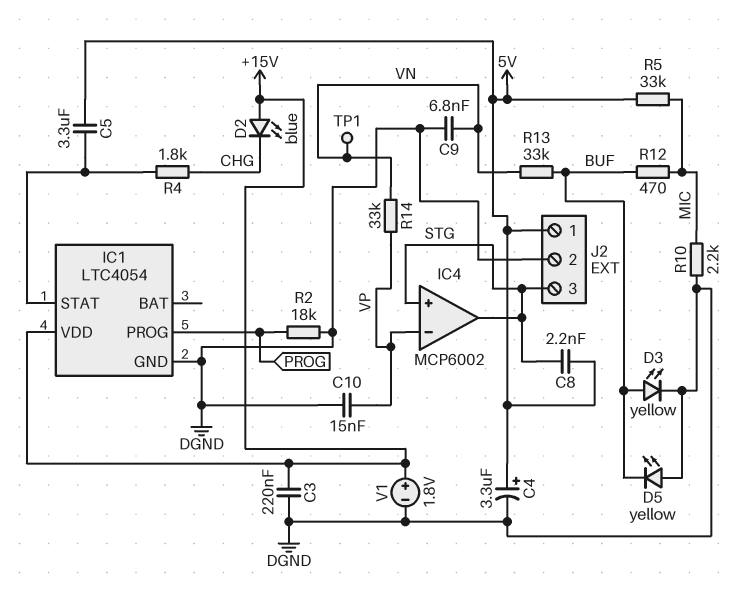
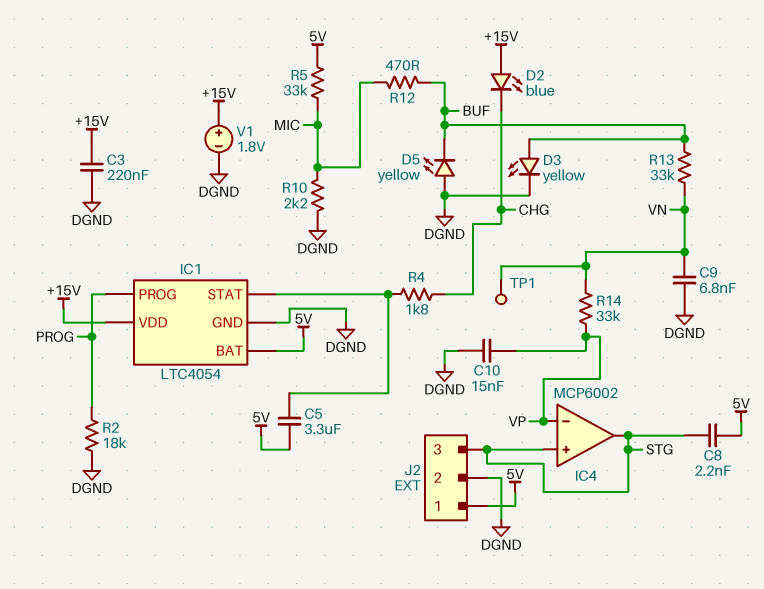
C4: 3.3uF (plus 5V, minus DGND) -> none
IC1 pin BAT: none -> 5V

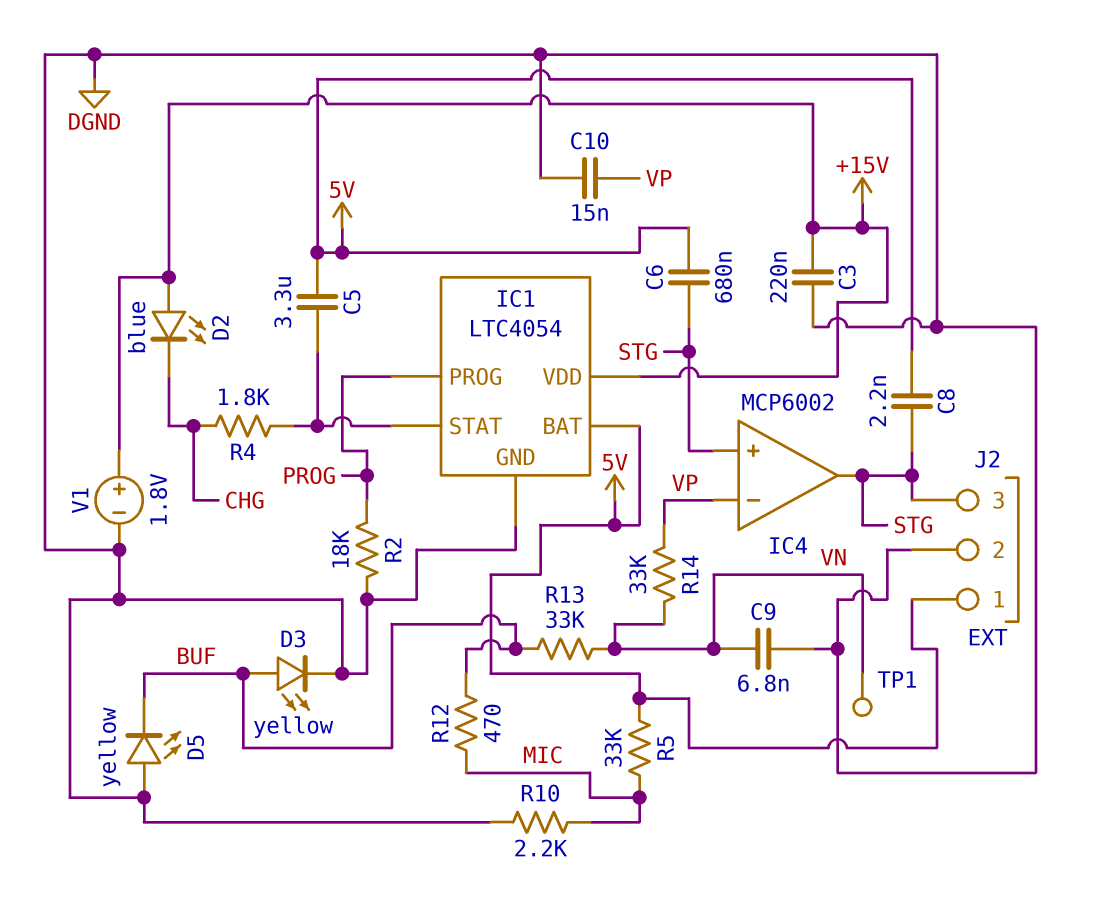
C6: none -> 680nF (5V, STG)

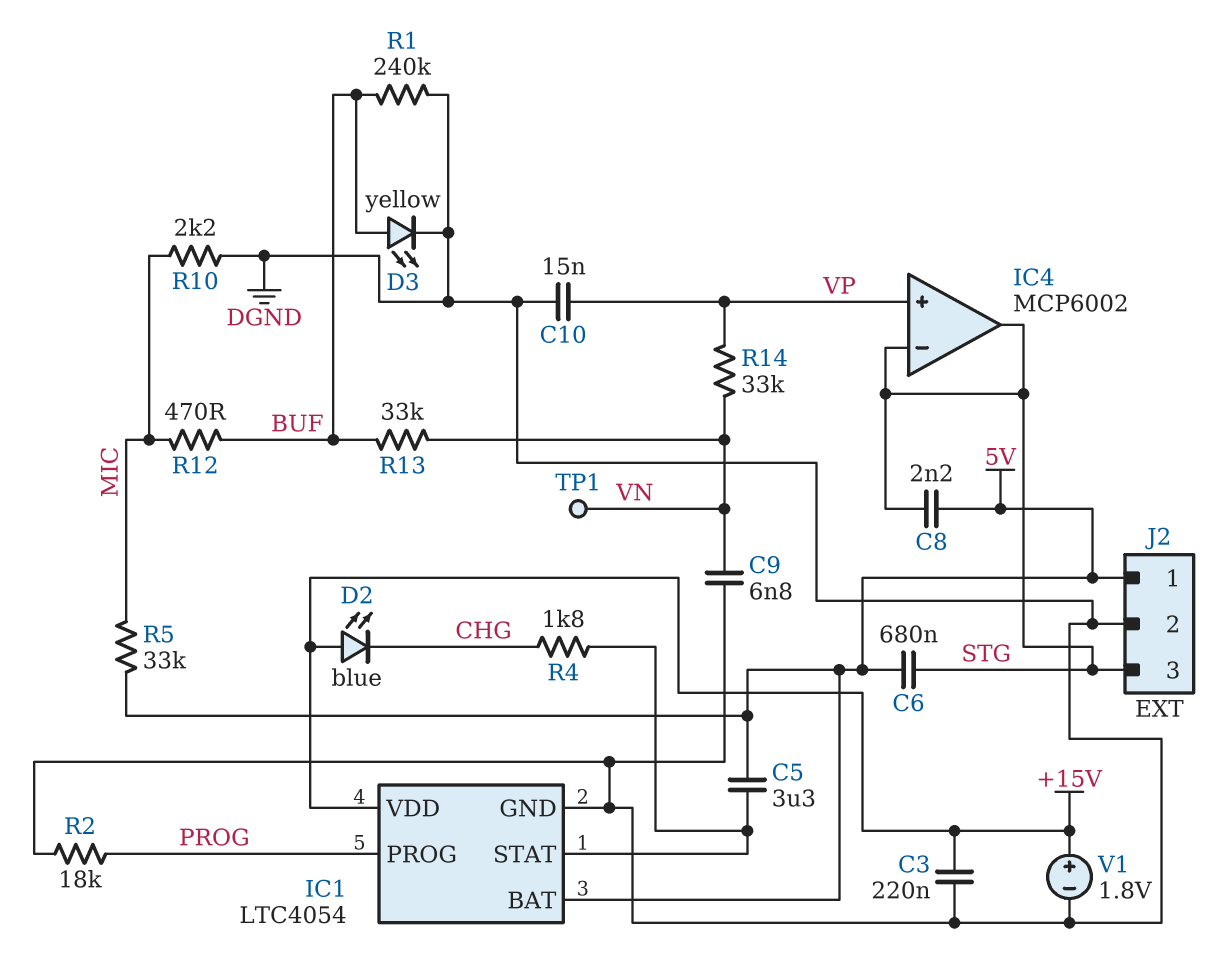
D5: LED yellow (A DGND, K BUF) -> none
IC4 pin in+: STG -> VP
IC4 pin in-: VP -> STG
R1: none -> 240k (BUF, DGND)

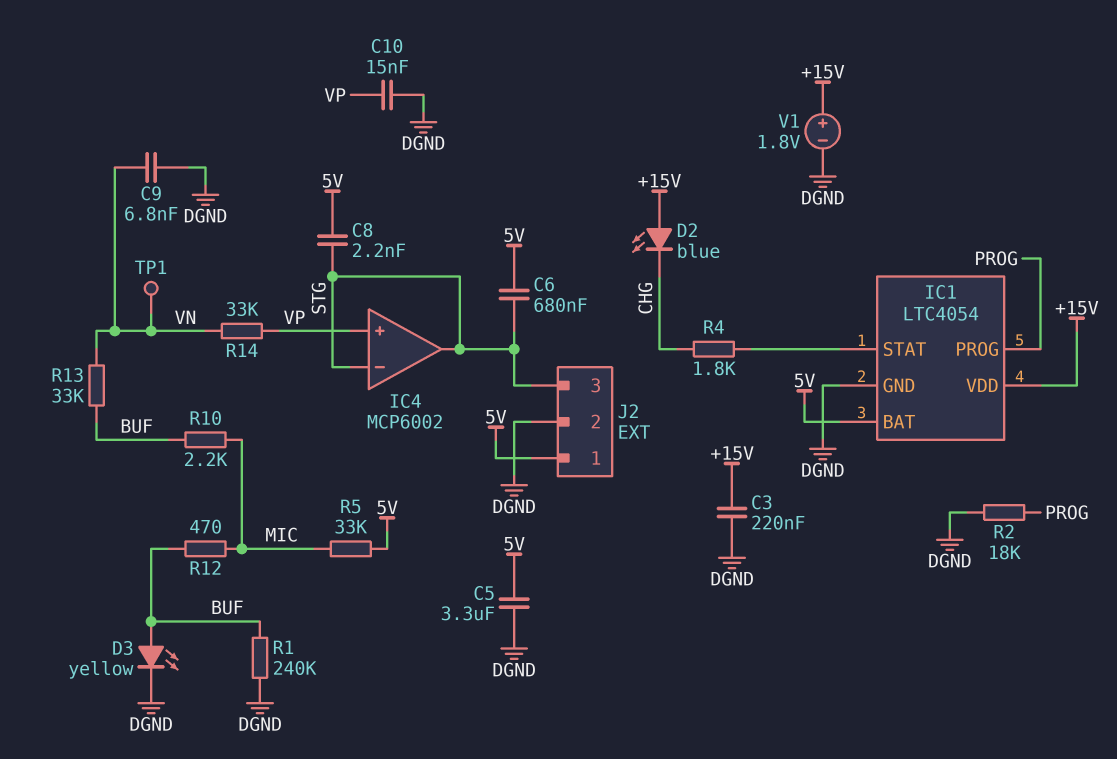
C5: 3.3uF (5V, IC1/STAT) -> 3.3uF (5V, DGND)
R10: 2.2k (DGND, MIC) -> 2.2k (BUF, MIC)

